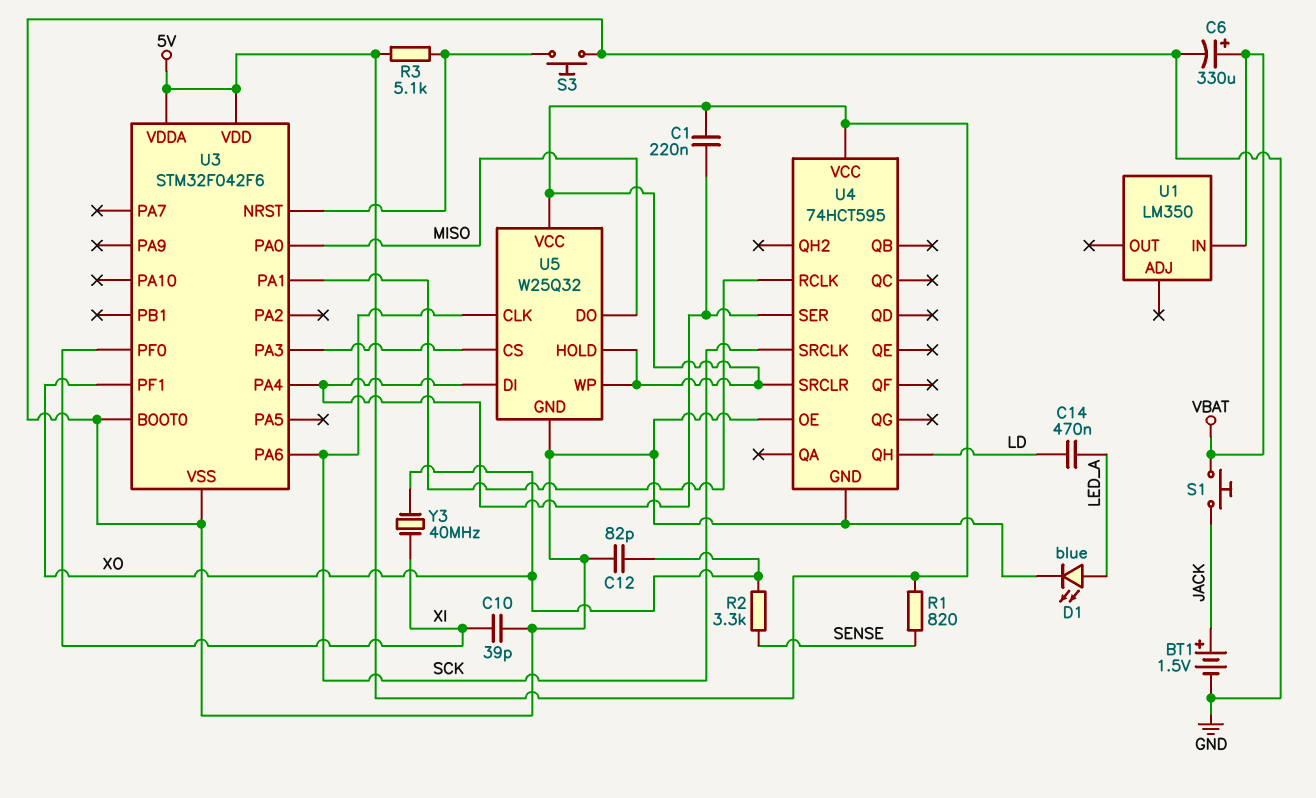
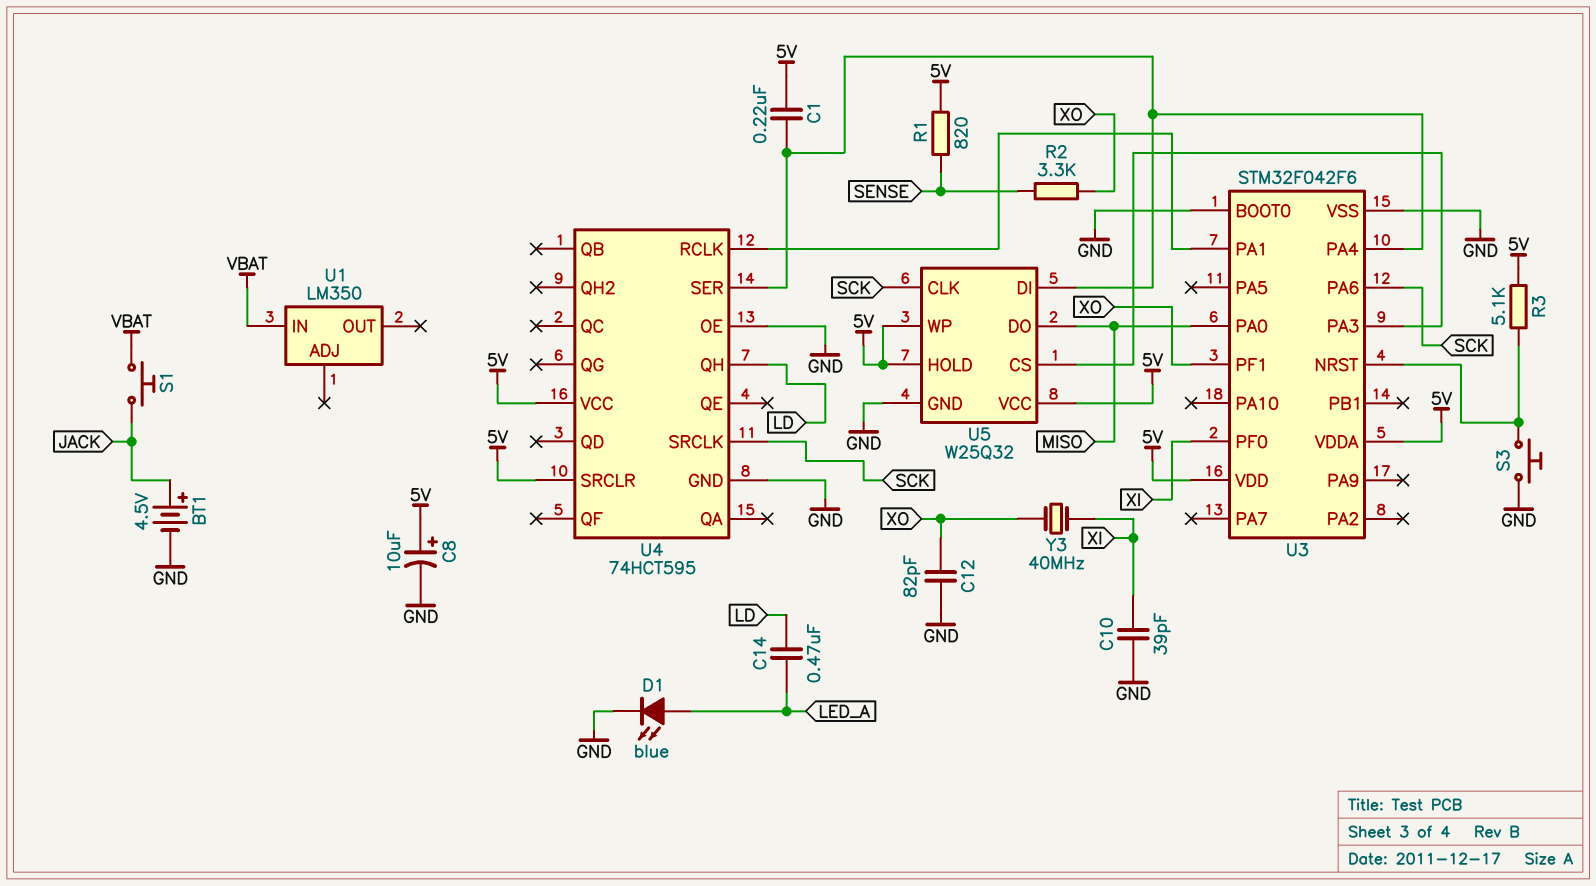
BT1: 1.5V (plus JACK, minus GND) -> 4.5V (plus JACK, minus GND)
C6: 330uF (plus VBAT, minus GND) -> none
C8: none -> 10uF (plus 5V, minus GND)

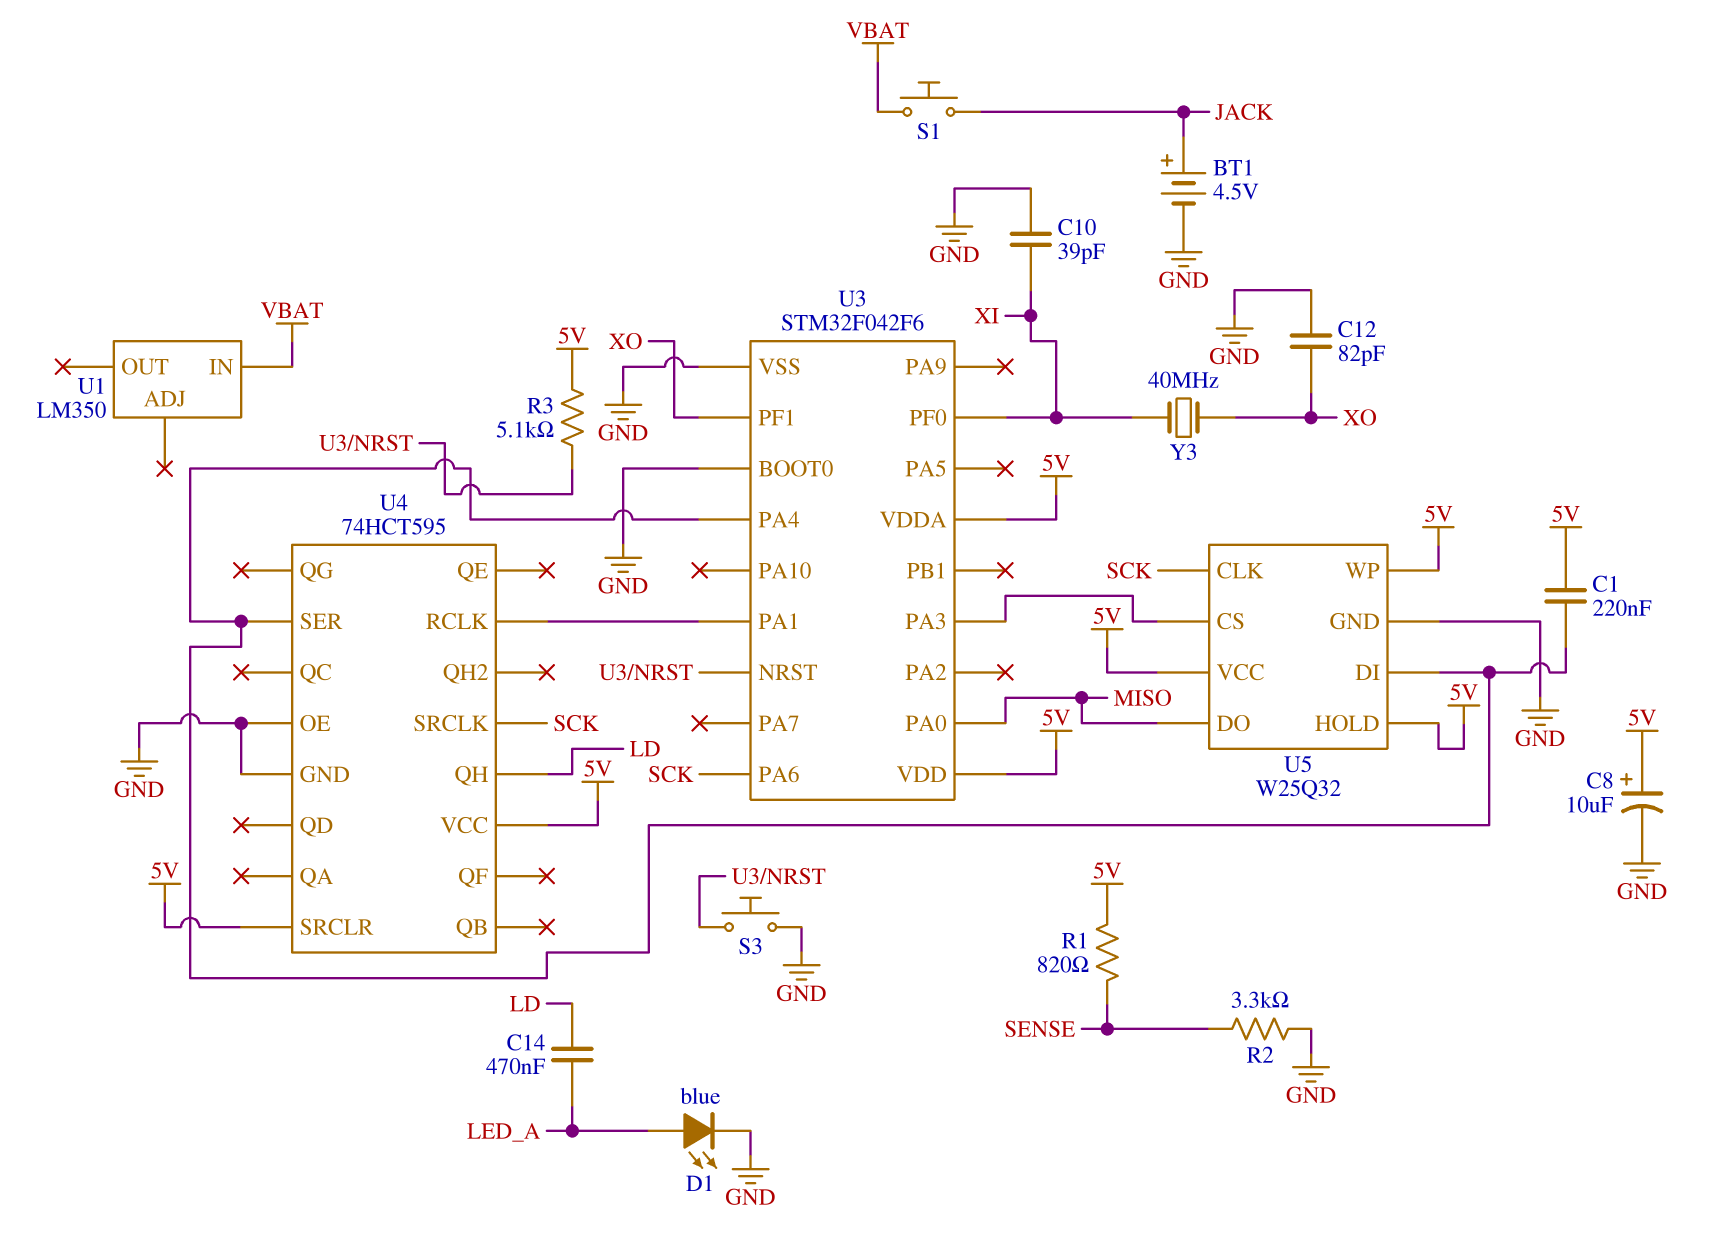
R2: 3.3k (SENSE, XO) -> 3.3k (GND, SENSE)

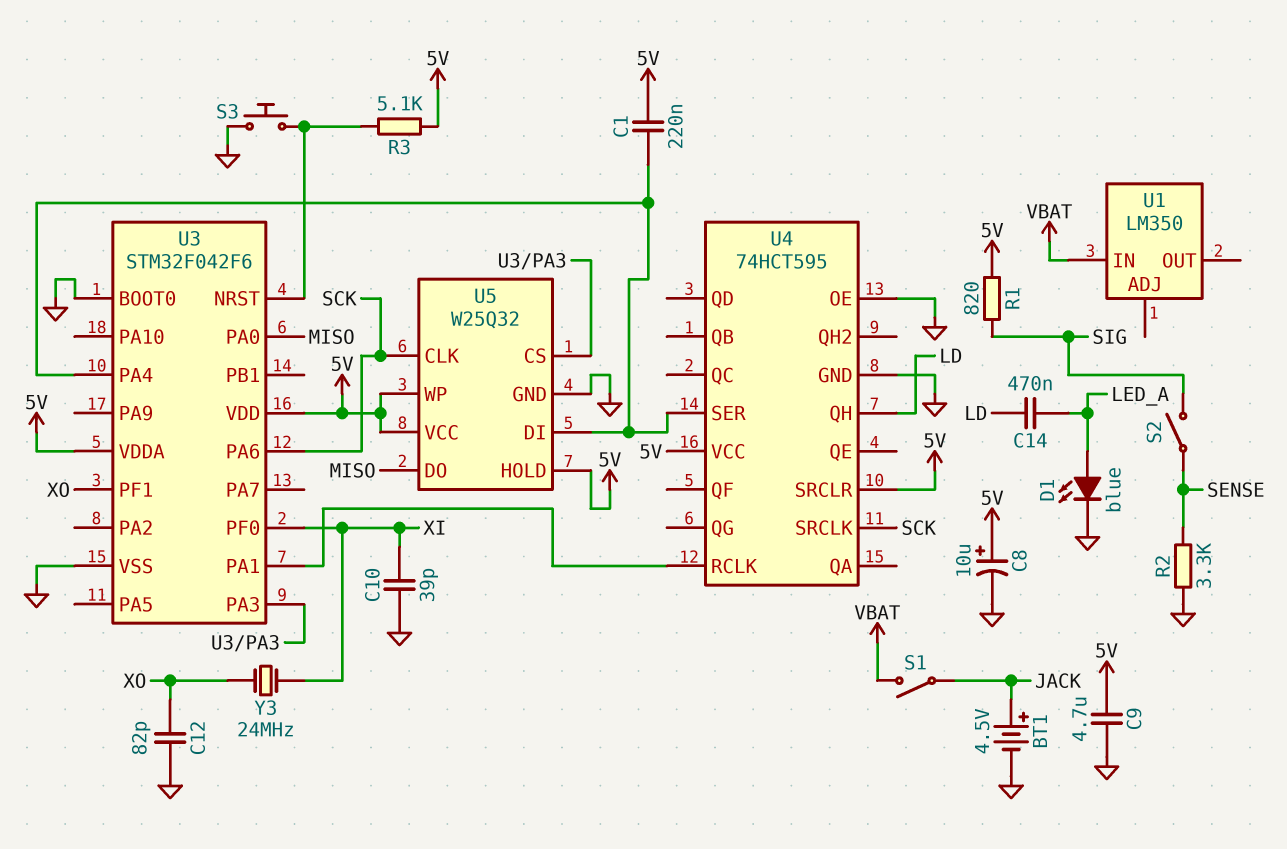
C9: none -> 4.7uF (5V, GND)
R1: 820 (5V, SENSE) -> 820 (5V, SIG)
S1: button (JACK, VBAT) -> switch (JACK, VBAT)
S2: none -> switch (SENSE, SIG)
Y3: 40MHz (XI, XO) -> 24MHz (XI, XO)

